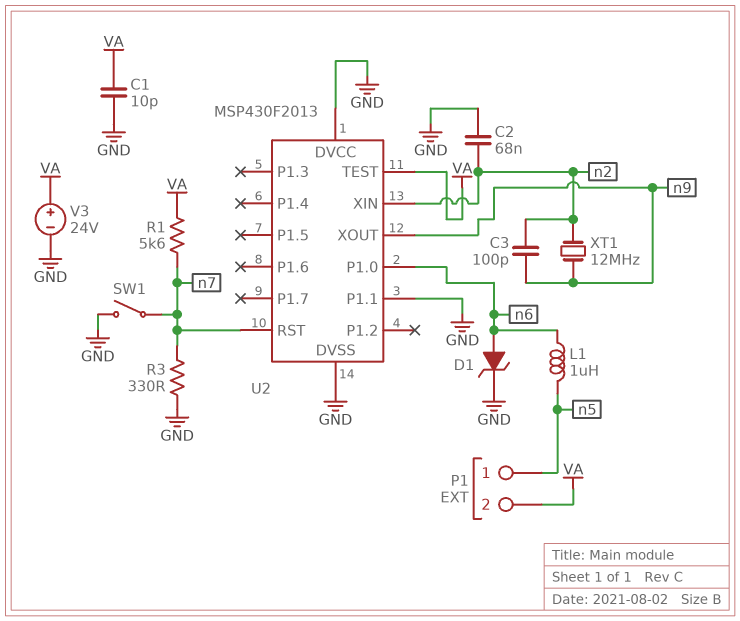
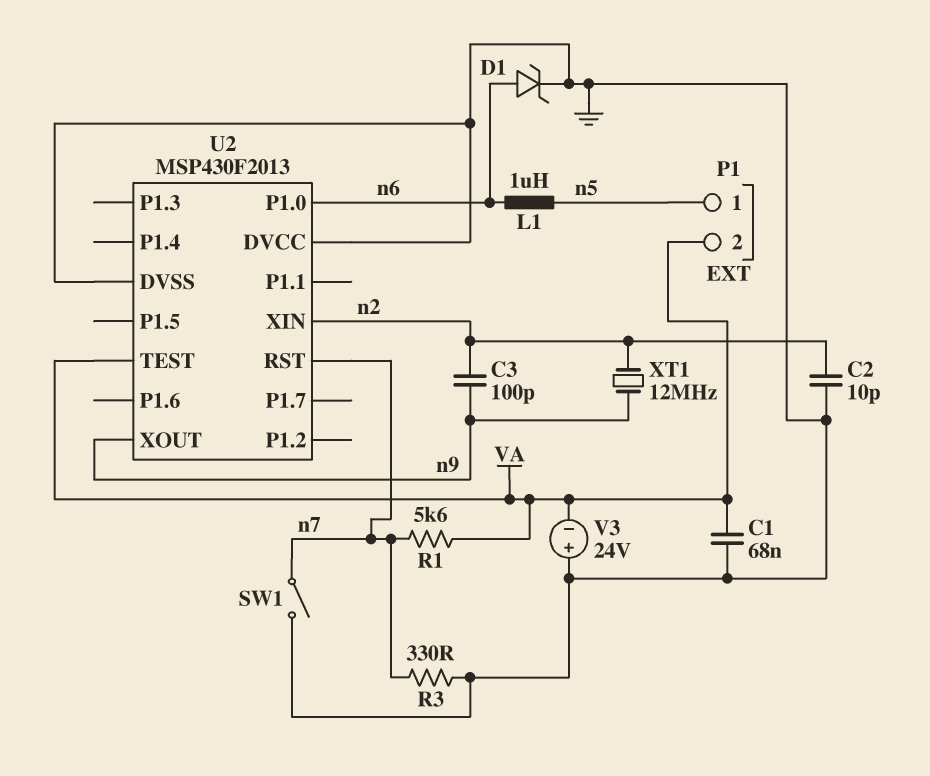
C1: 10pF (GND, VA) -> 68nF (GND, VA)
C2: 68nF (GND, n2) -> 10pF (GND, n2)
U2 pin P1.1: GND -> none
V3: 24V (plus VA, minus GND) -> 24V (plus GND, minus VA)

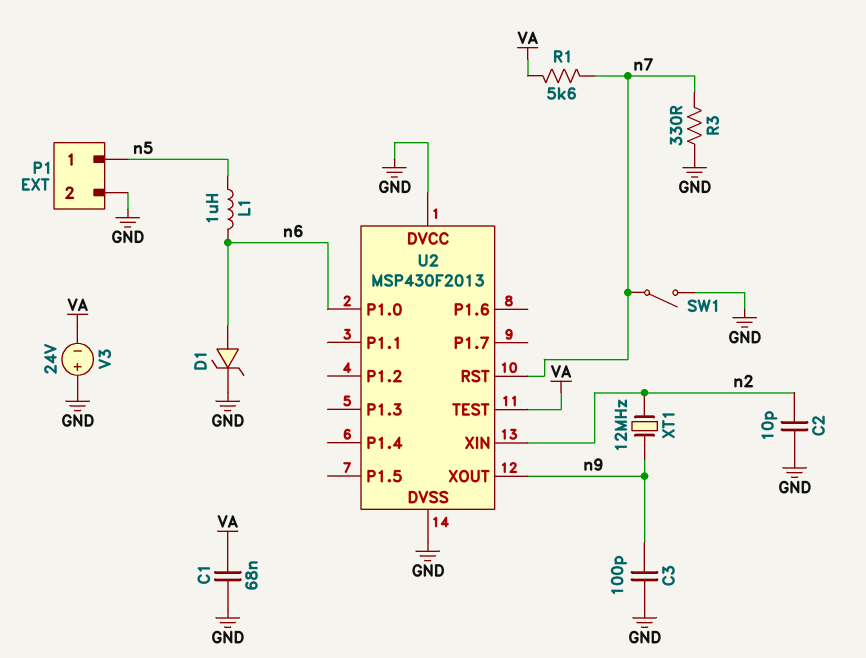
C3: 100pF (n2, n9) -> 100pF (GND, n9)
P1 pin 2: VA -> GND

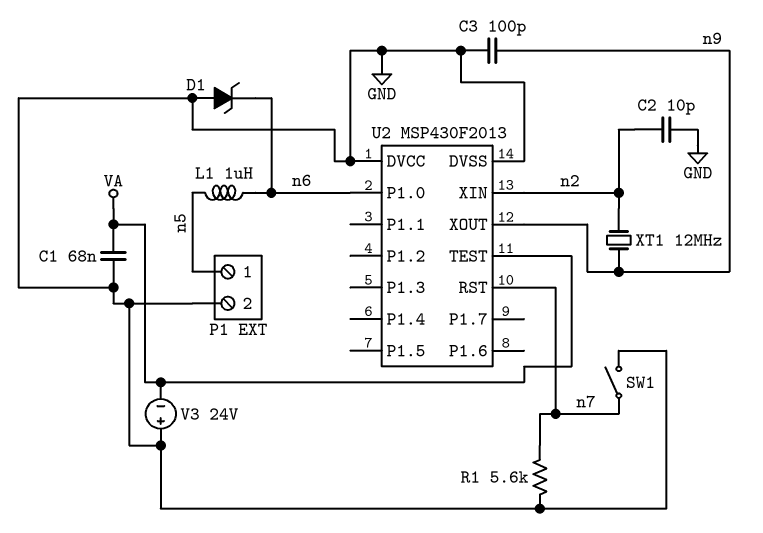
D1: zener (A n6, K GND) -> zener (A GND, K n6)
R1: 5.6k (VA, n7) -> 5.6k (GND, n7)
R3: 330 (GND, n7) -> none

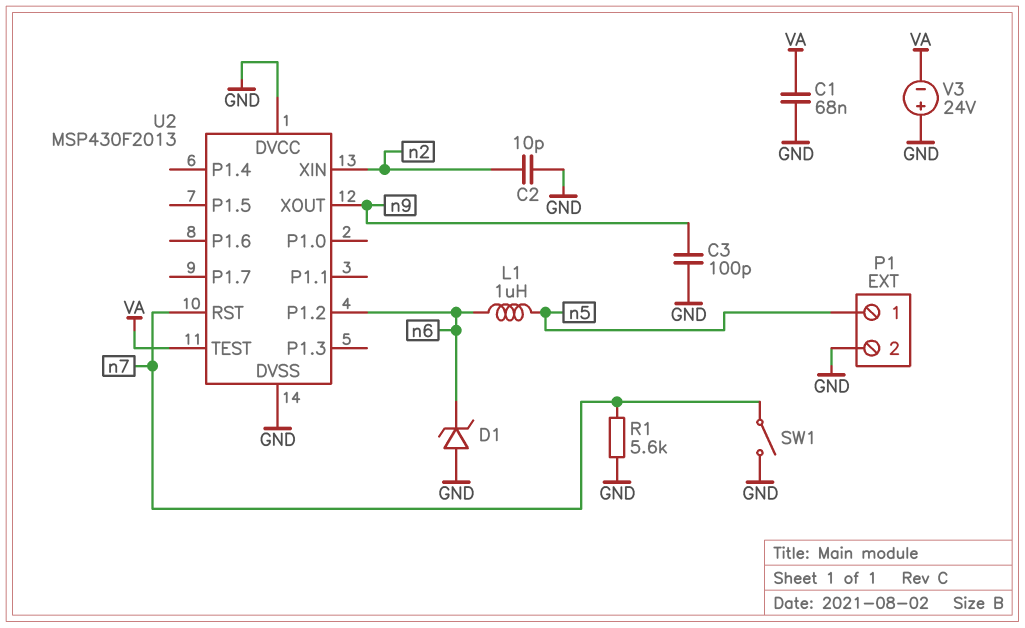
U2 pin P1.0: n6 -> none
U2 pin P1.2: none -> n6
XT1: 12MHz (n2, n9) -> none

